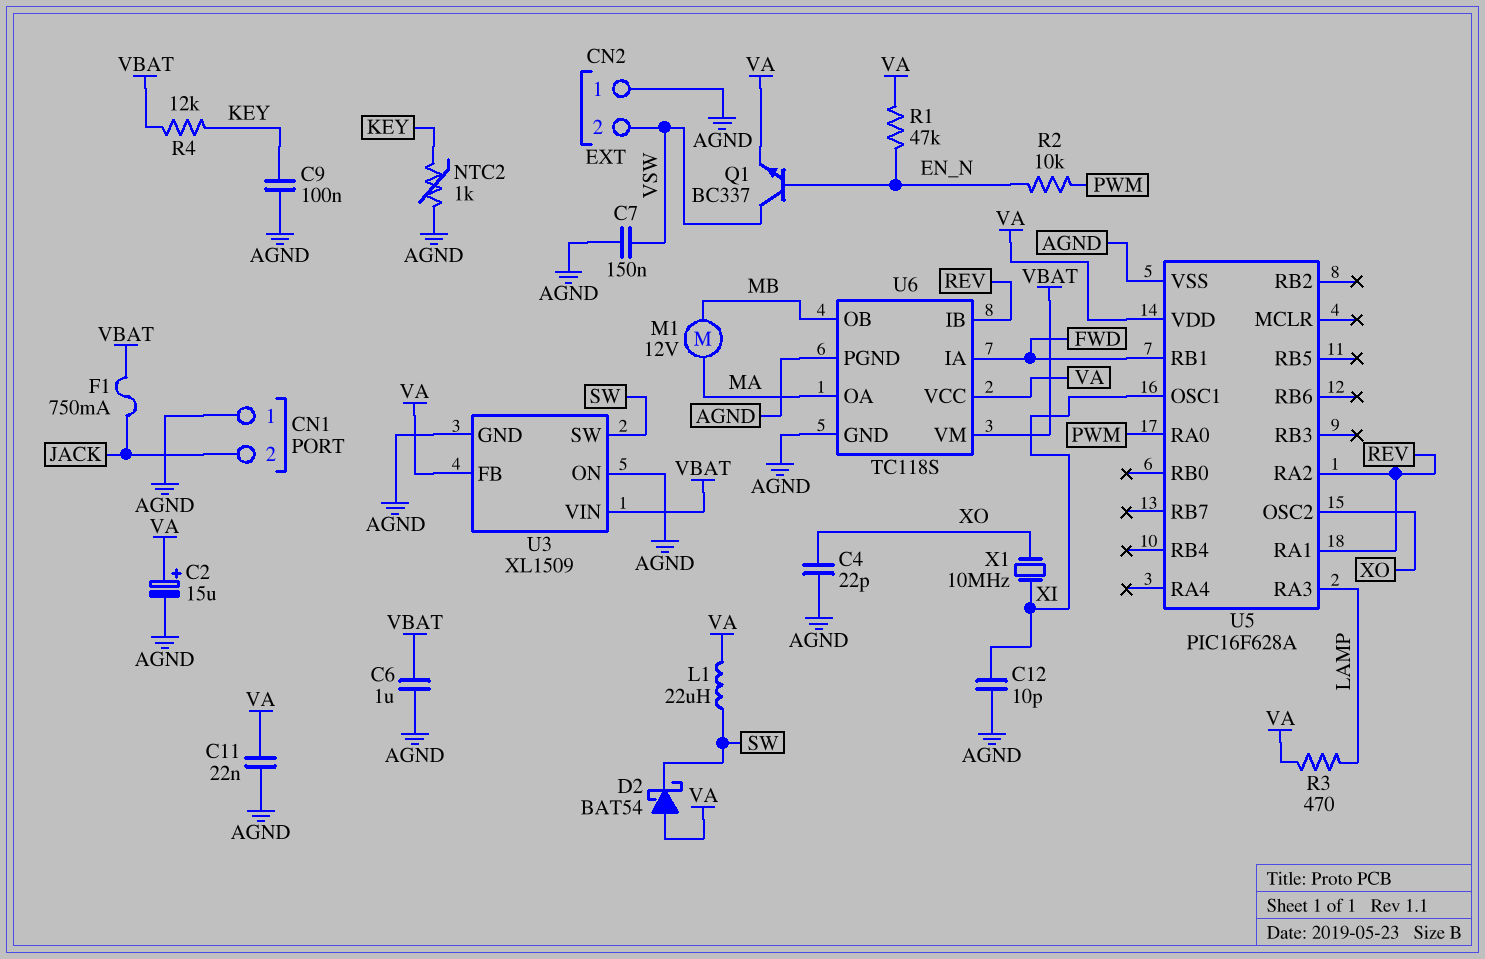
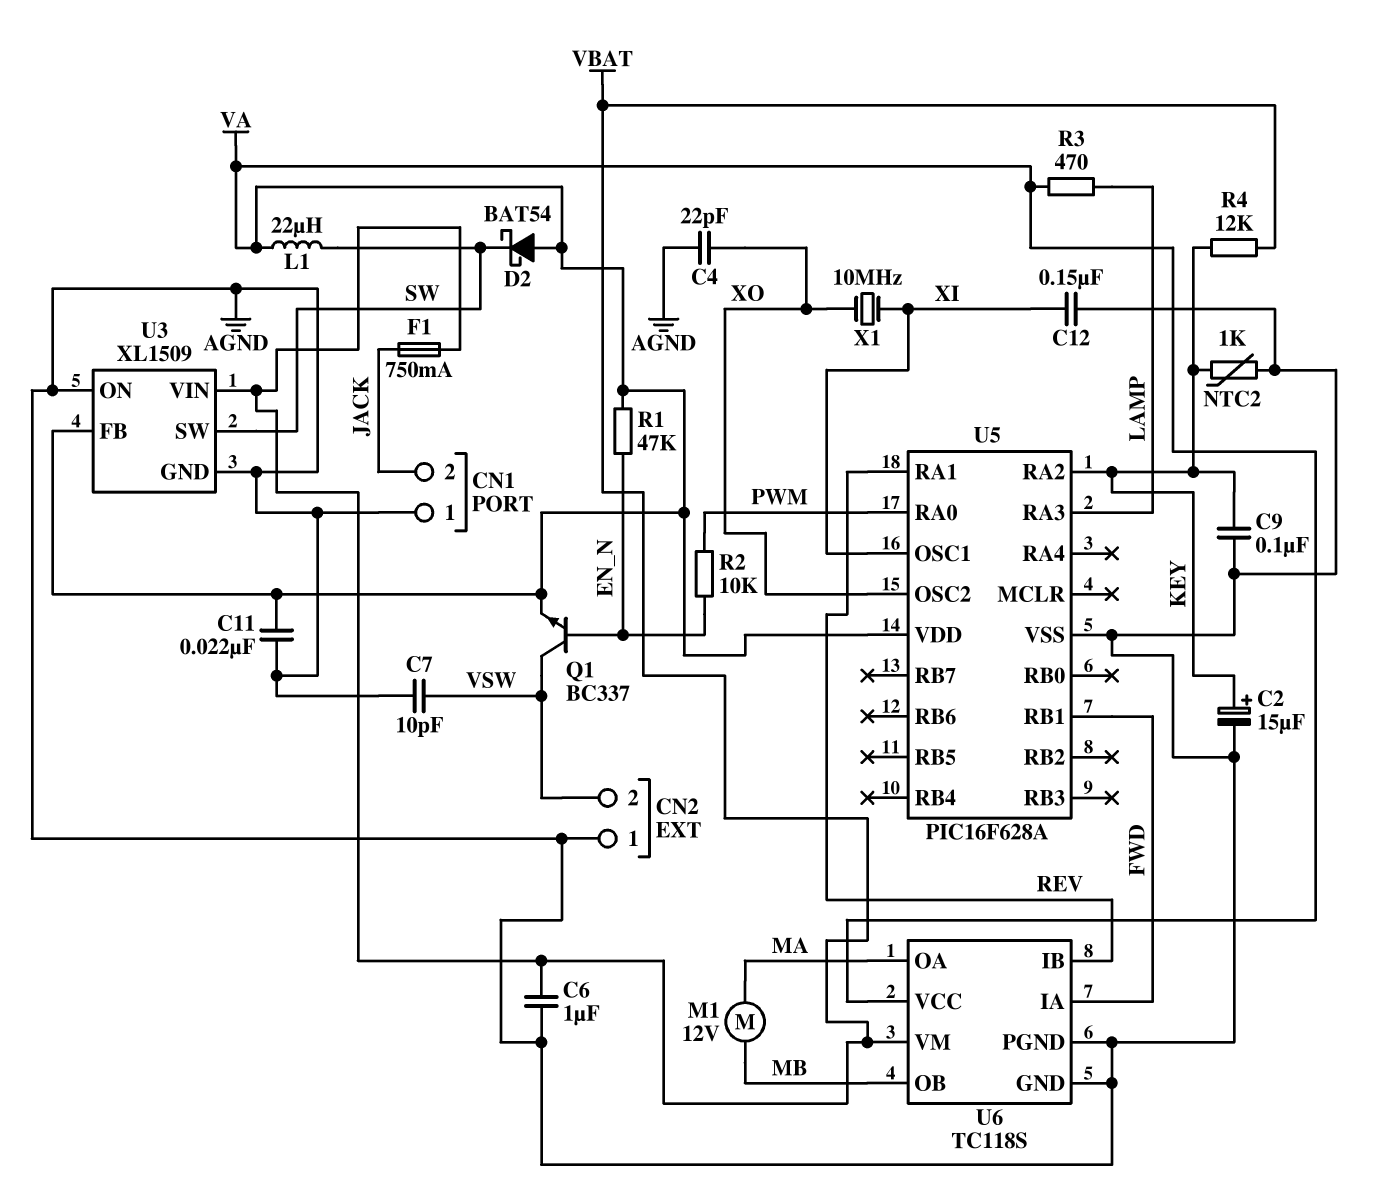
C2: 15uF (plus VA, minus AGND) -> 15uF (plus KEY, minus AGND)
C7: 150nF (AGND, VSW) -> 10pF (AGND, VSW)
C12: 10pF (AGND, XI) -> 150nF (AGND, XI)
U5 pin RA2: REV -> KEY

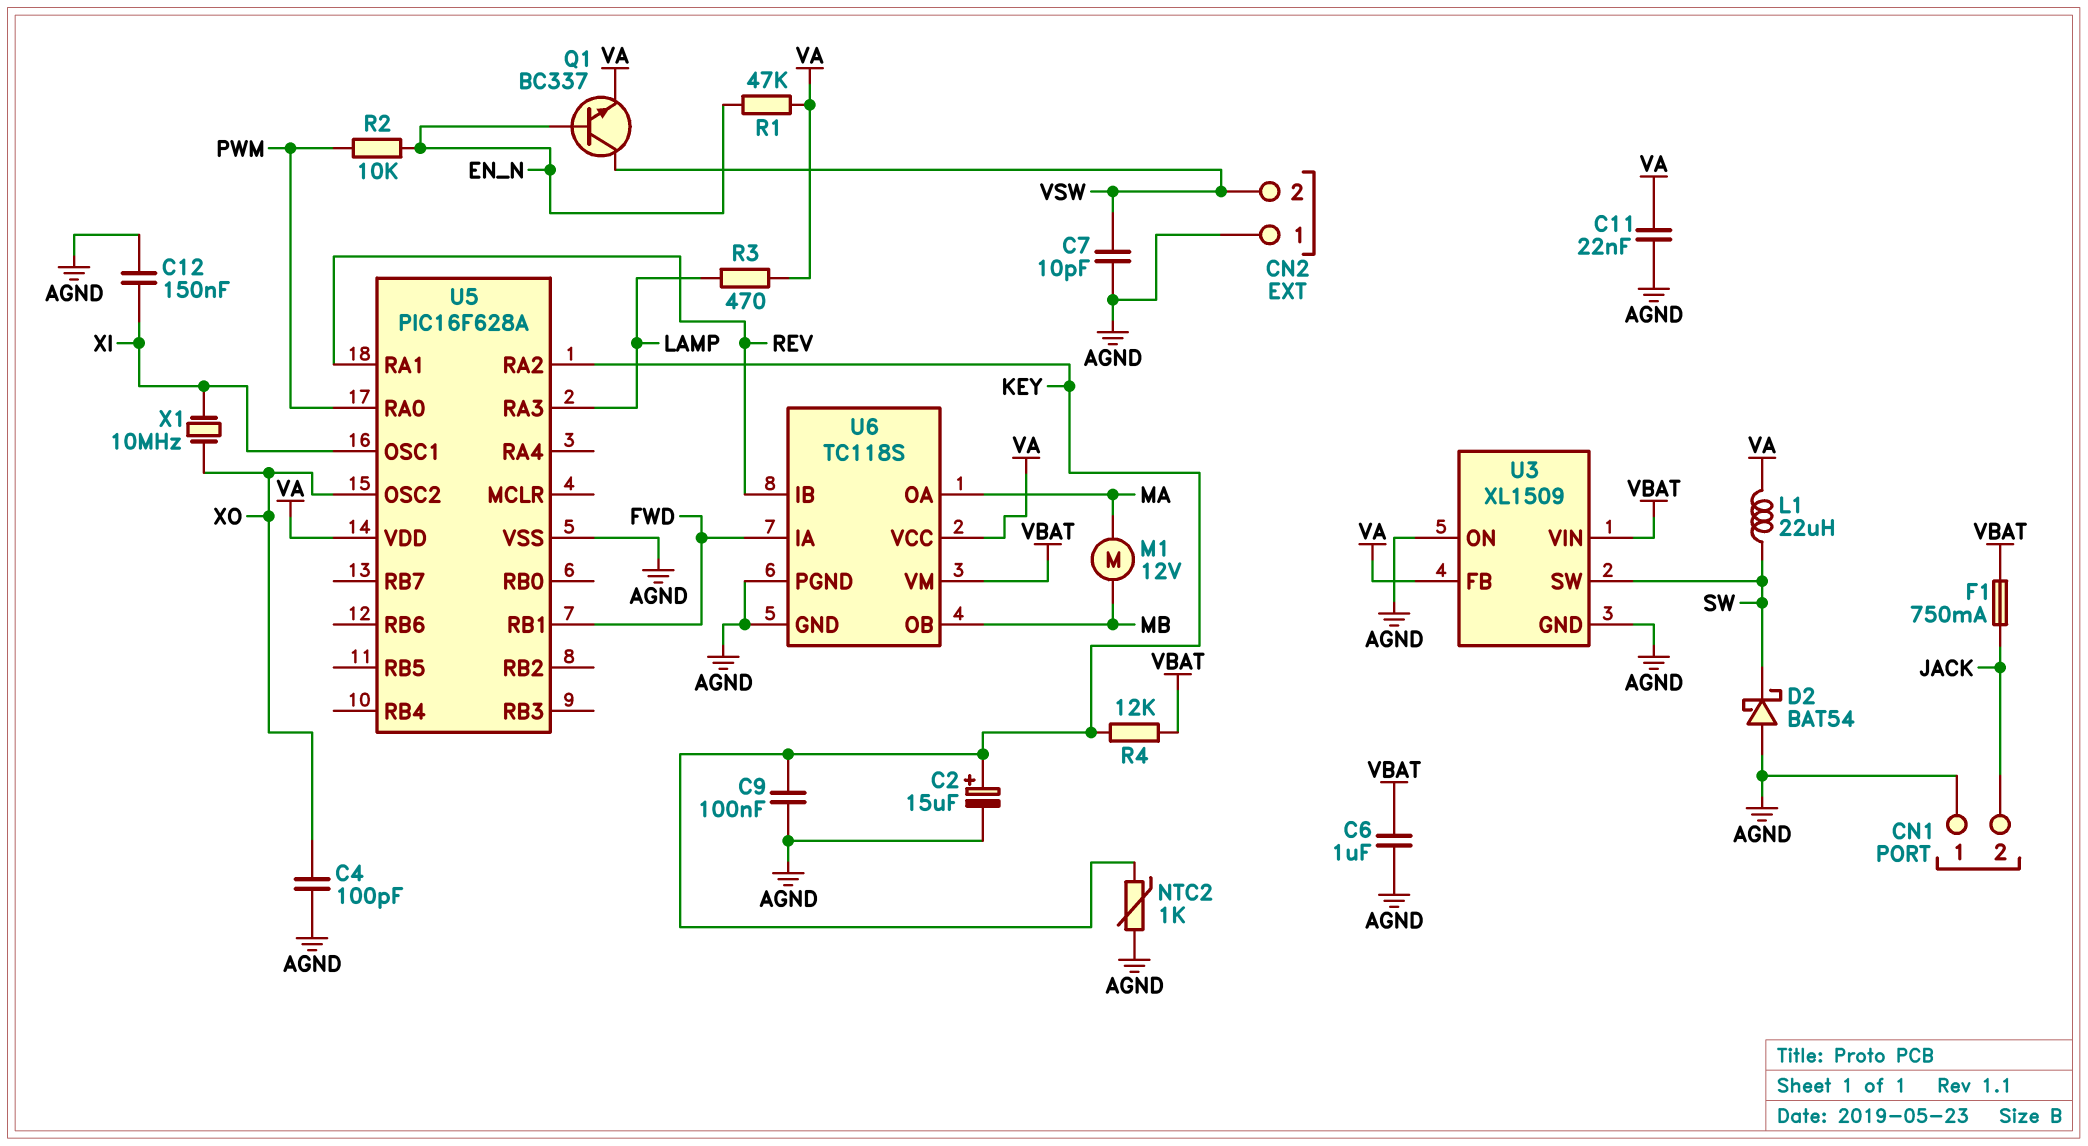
C4: 22pF (AGND, XO) -> 100pF (AGND, XO)
D2: schottky BAT54 (A VA, K SW) -> schottky BAT54 (A AGND, K SW)

